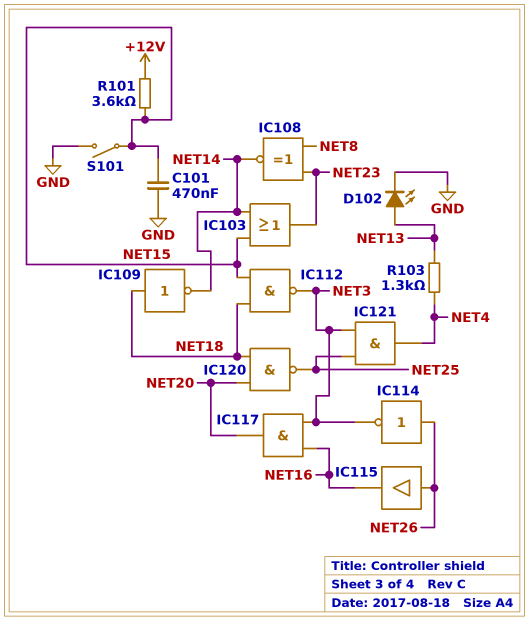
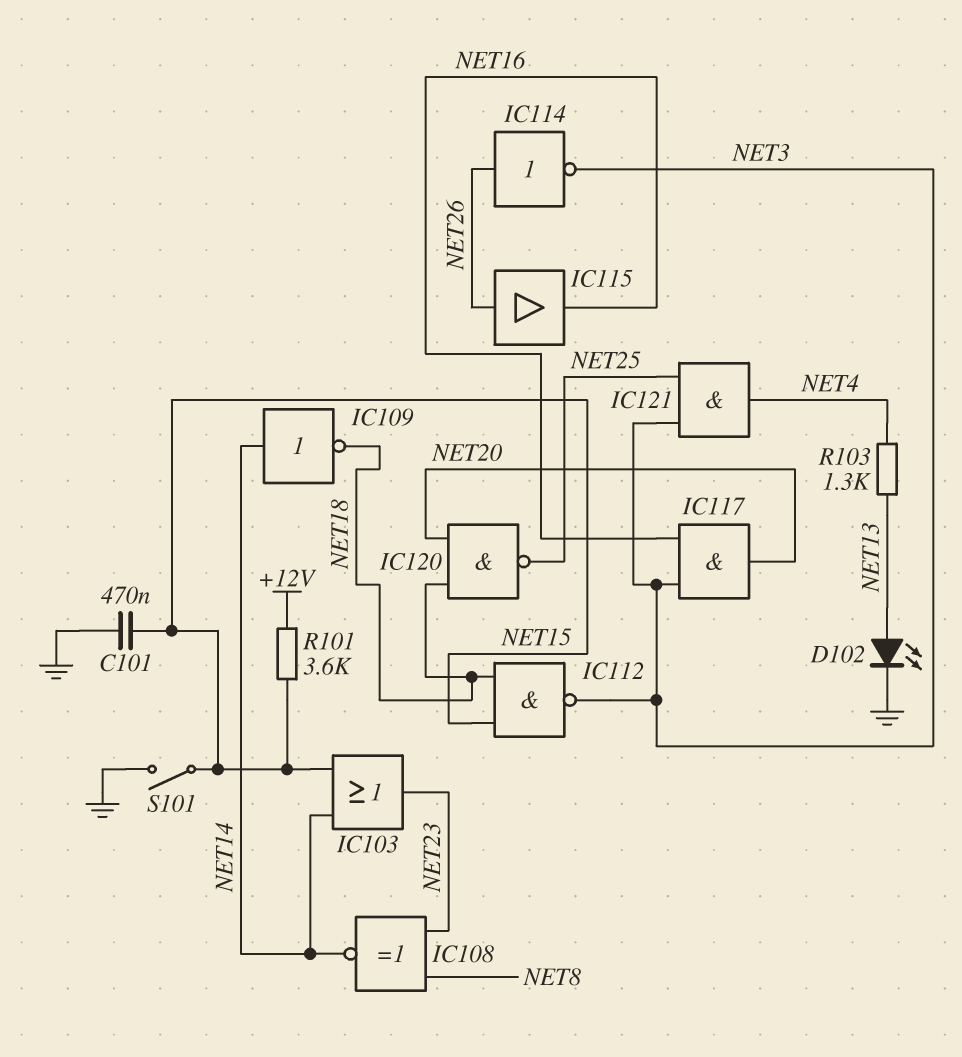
IC109: NOT (in NET18, out NET14) -> NOT (in NET14, out NET18)

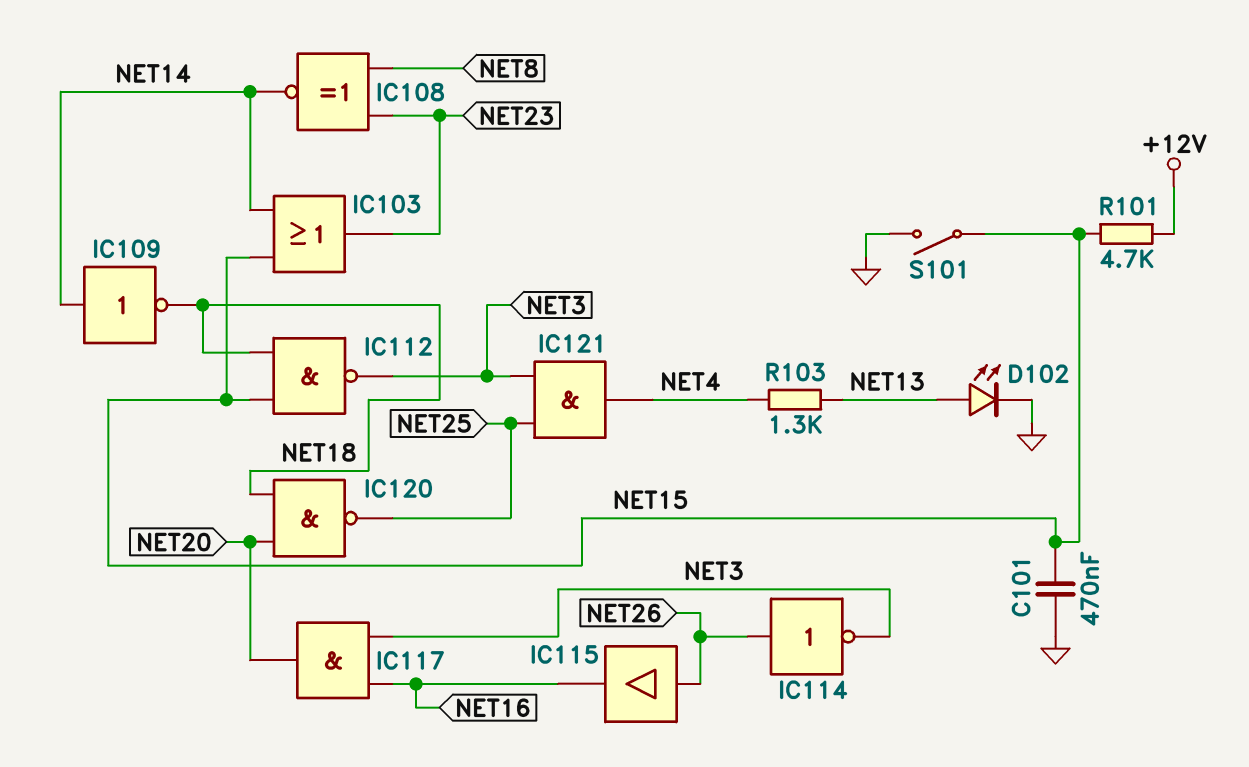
R101: 3.6k (+12V, NET15) -> 4.7k (+12V, NET15)

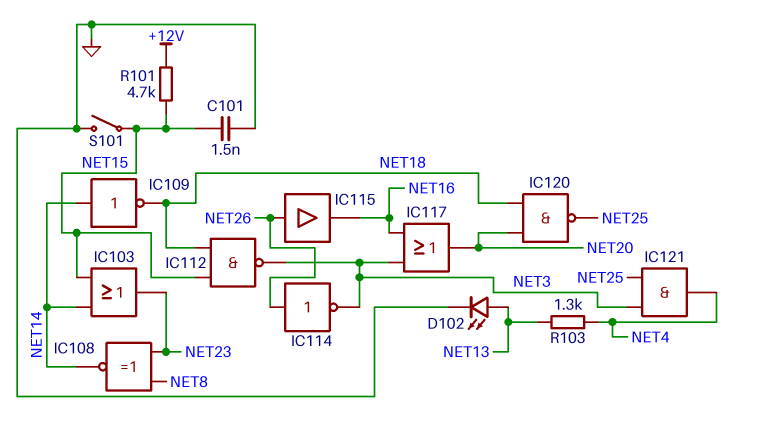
C101: 470nF (GND, NET15) -> 1.5nF (GND, NET15)
IC117: AND (in NET3, in NET16, out NET20) -> OR (in NET3, in NET16, out NET20)

